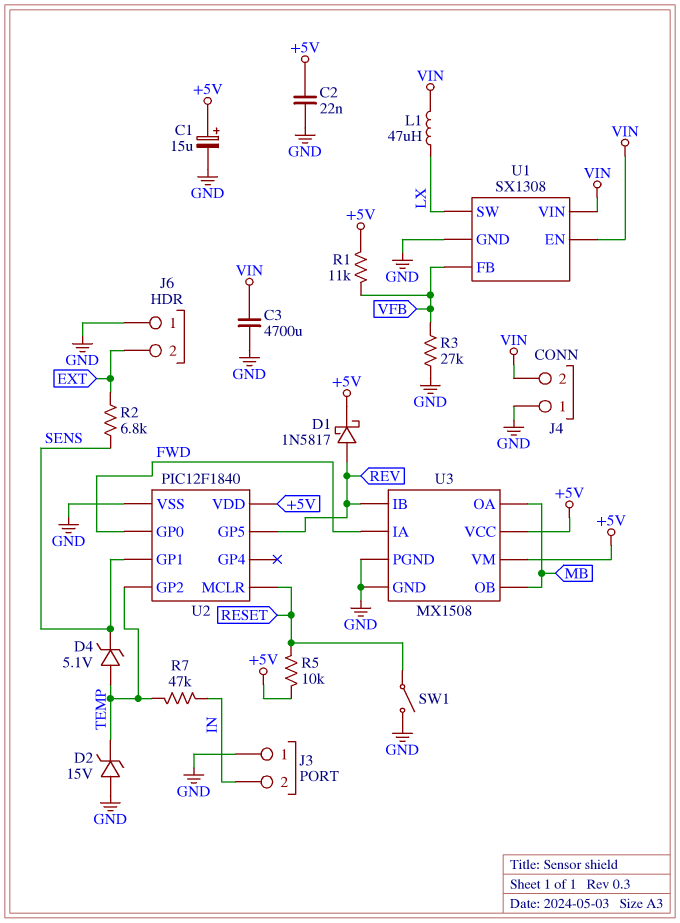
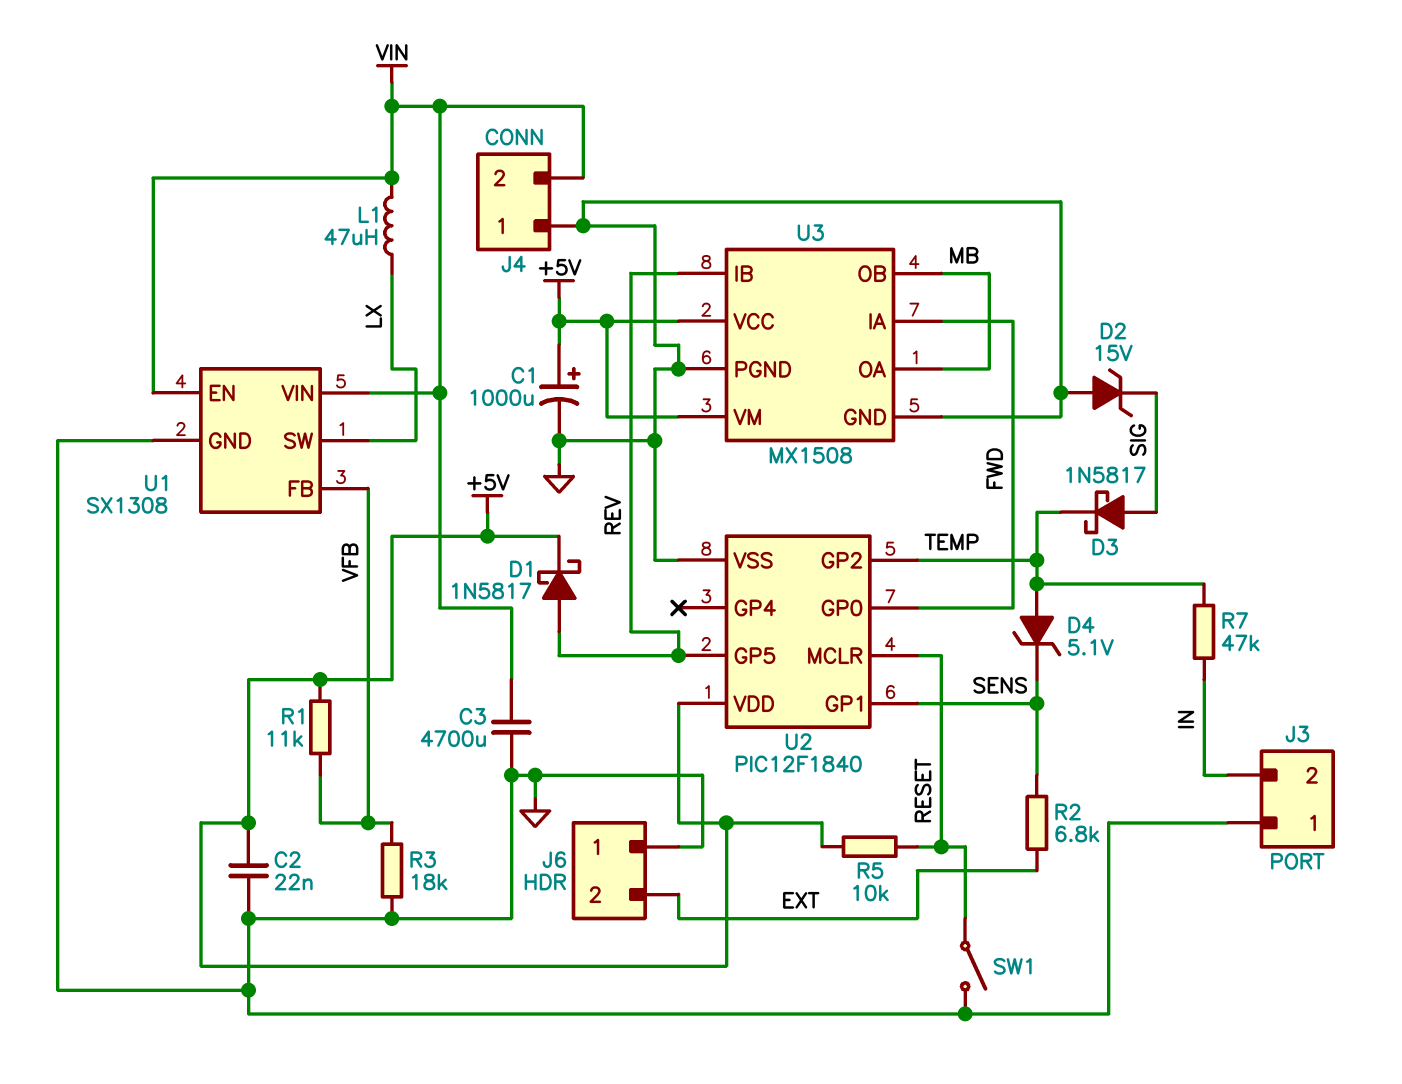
C1: 15uF (plus +5V, minus GND) -> 1000uF (plus +5V, minus GND)
D2: zener 15V (A GND, K TEMP) -> zener 15V (A GND, K SIG)
D3: none -> schottky 1N5817 (A SIG, K TEMP)
R3: 27k (GND, VFB) -> 18k (GND, VFB)

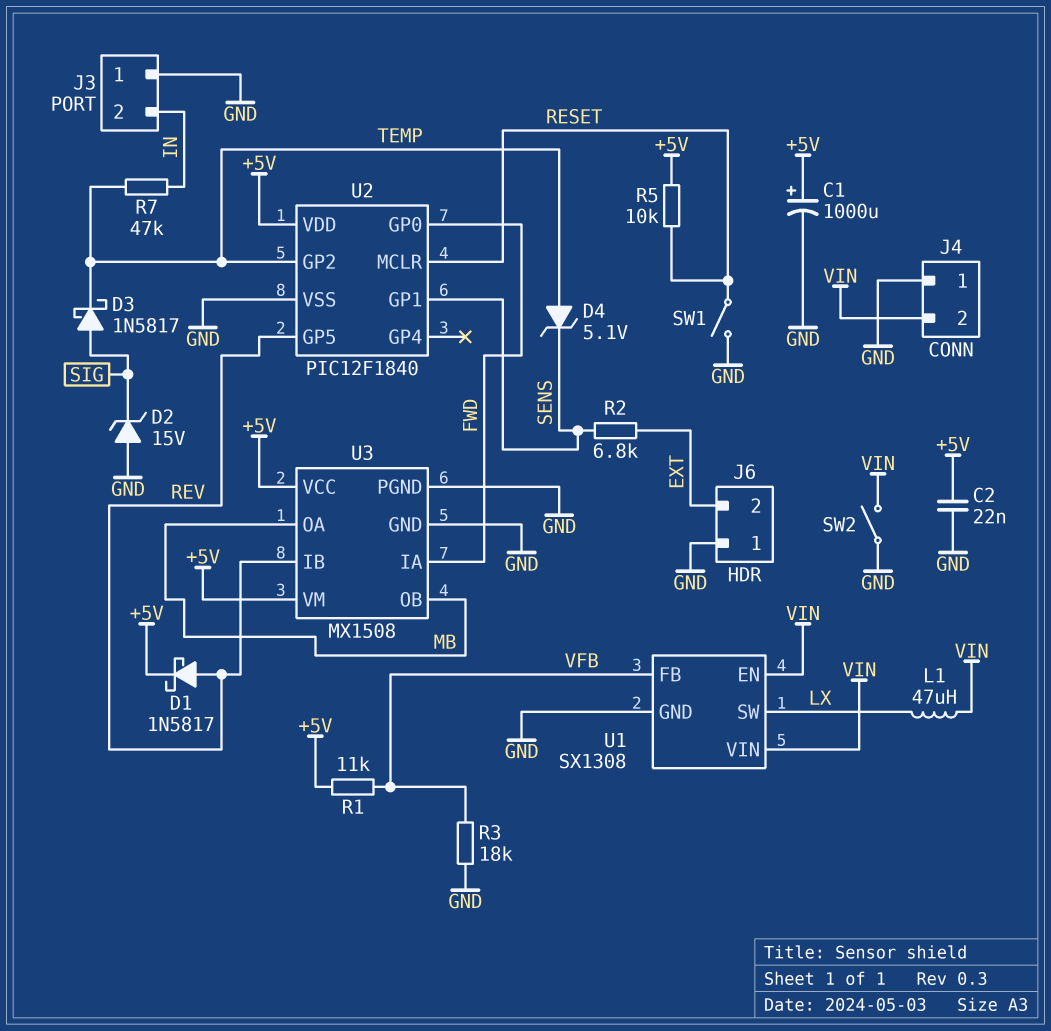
C3: 4700uF (GND, VIN) -> none
SW2: none -> switch (GND, VIN)

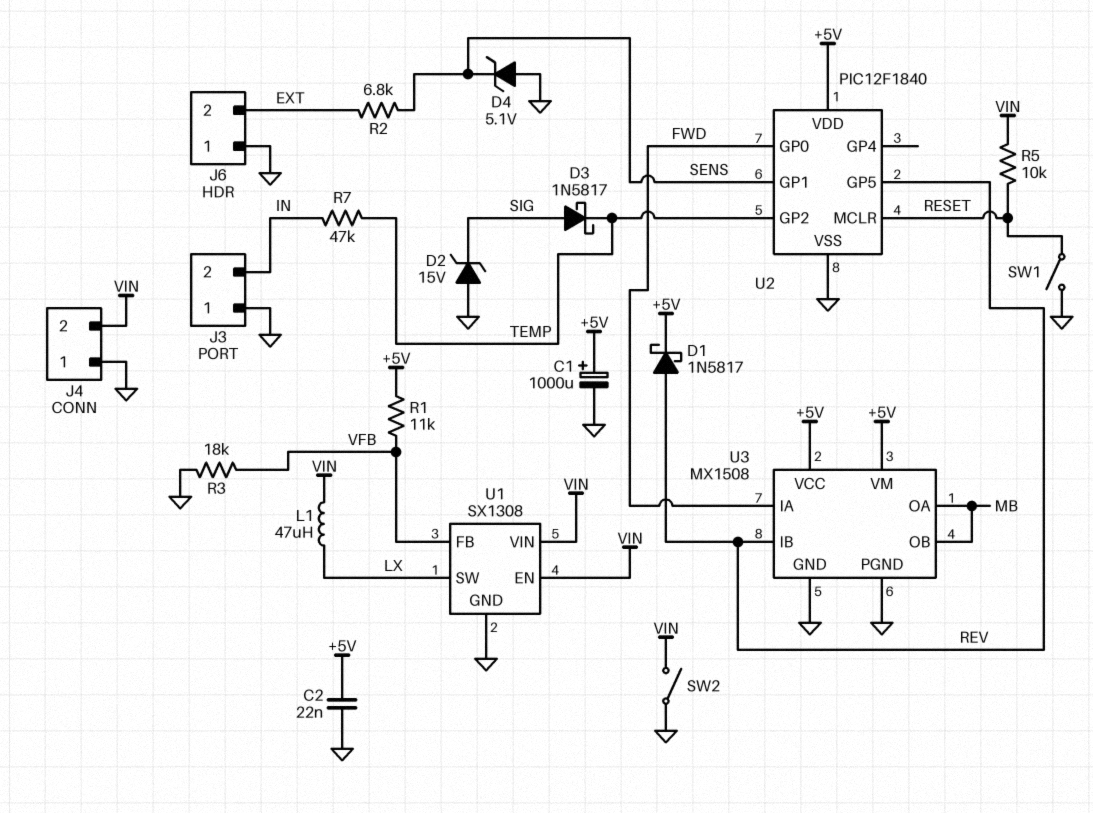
D4: zener 5.1V (A TEMP, K SENS) -> zener 5.1V (A GND, K SENS)
R5: 10k (+5V, RESET) -> 10k (RESET, VIN)

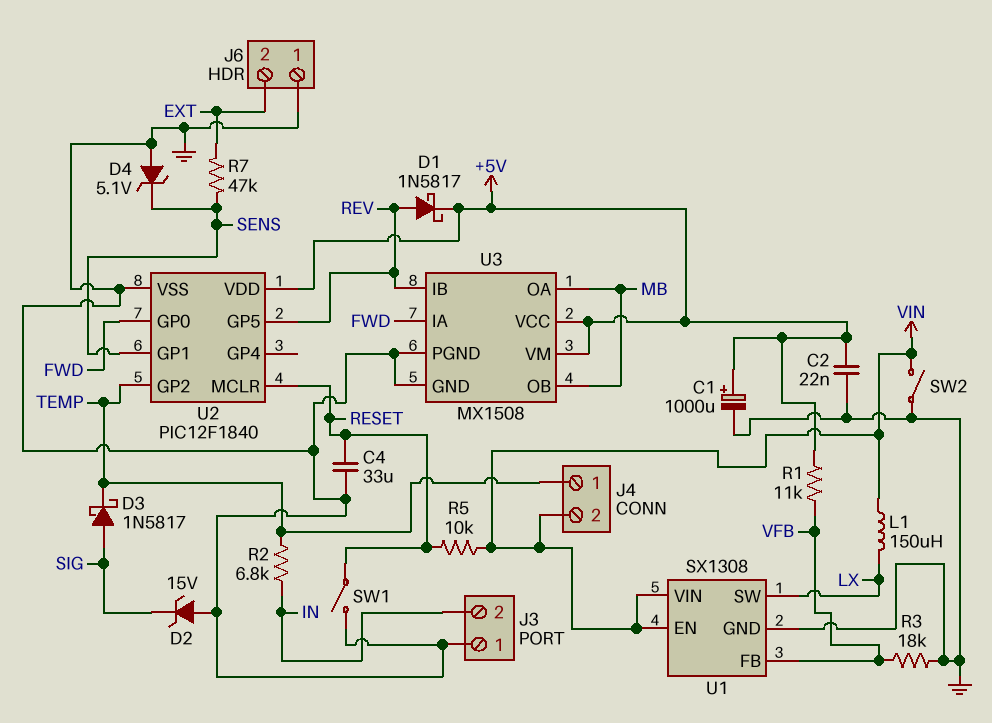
C4: none -> 33uF (GND, RESET)
J4 pin 1: GND -> TEMP
L1: 47uH (LX, VIN) -> 150uH (LX, VIN)
R2: 6.8k (EXT, SENS) -> 6.8k (IN, TEMP)
R7: 47k (IN, TEMP) -> 47k (EXT, SENS)

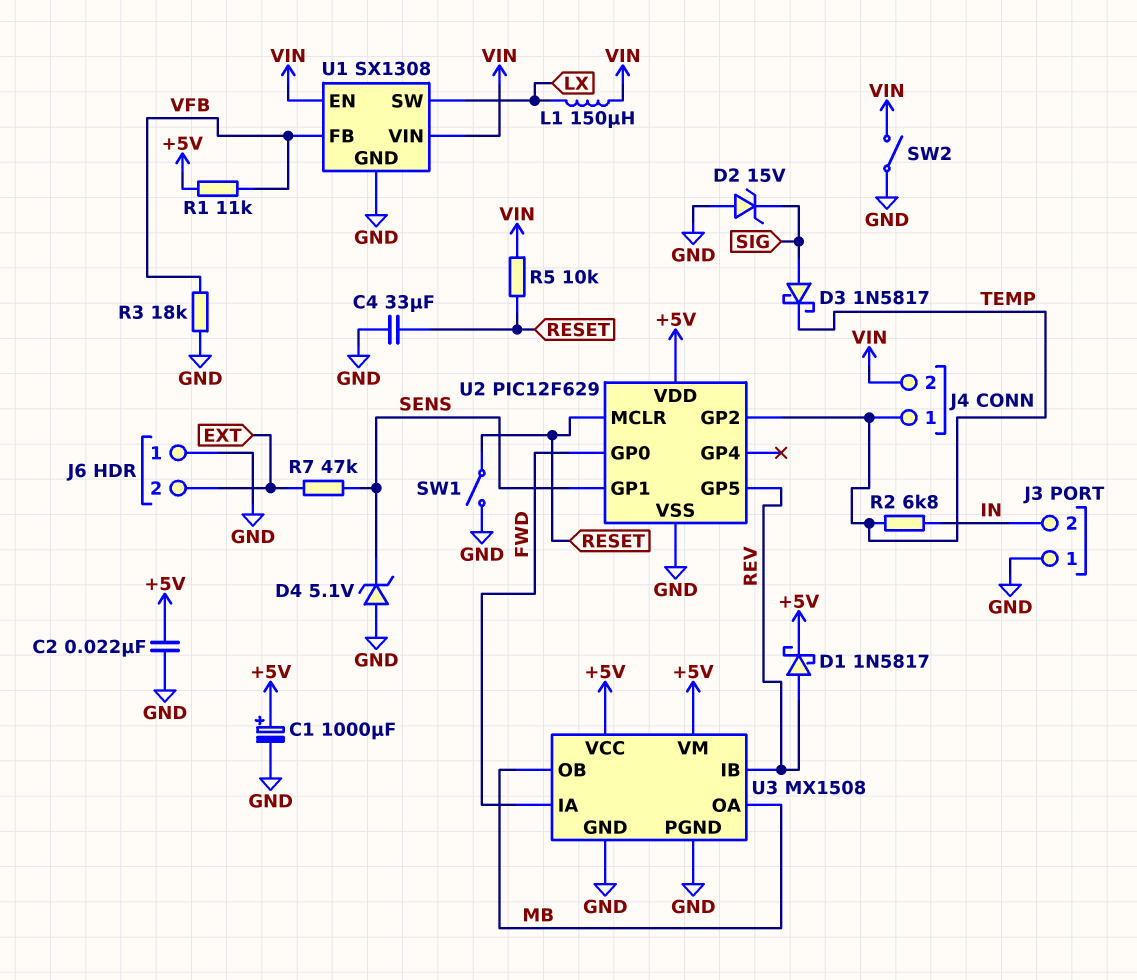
U2: PIC12F1840 -> PIC12F629

